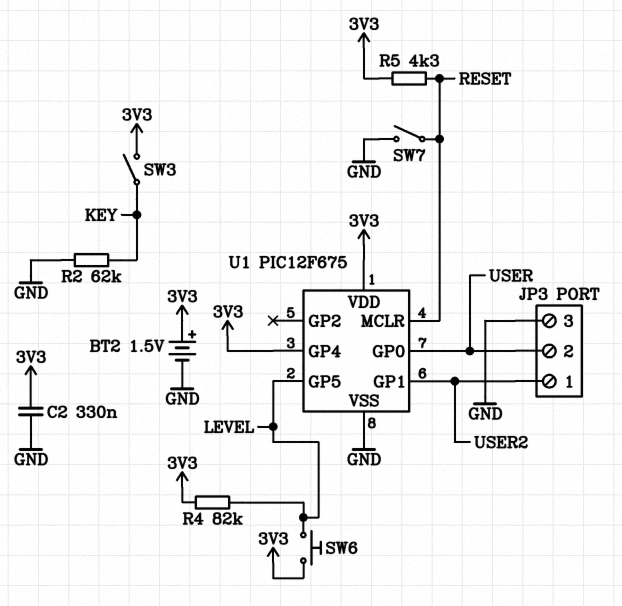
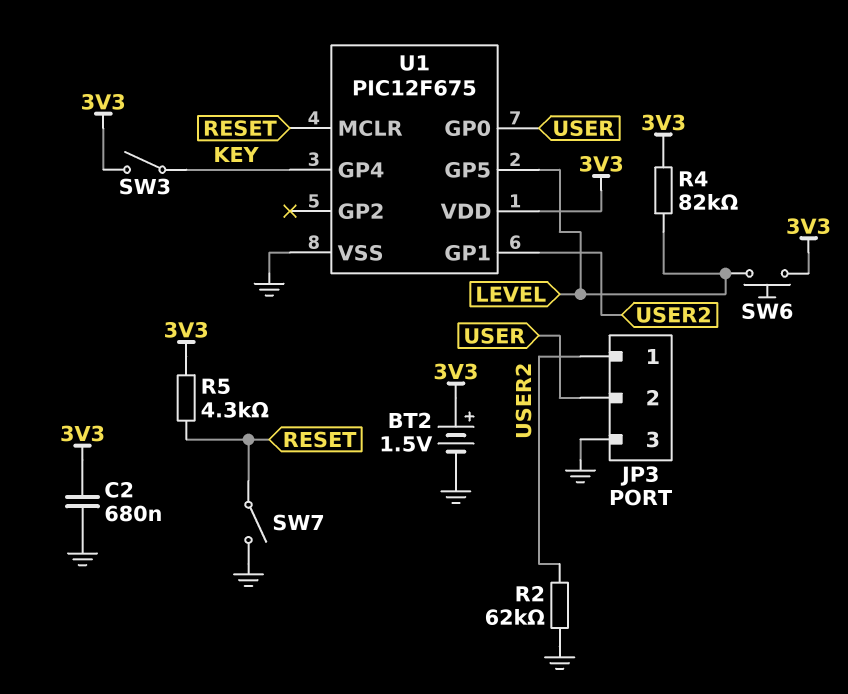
C2: 330nF (3V3, GND) -> 680nF (3V3, GND)
R2: 62k (GND, KEY) -> 62k (GND, USER2)
U1 pin GP4: 3V3 -> KEY

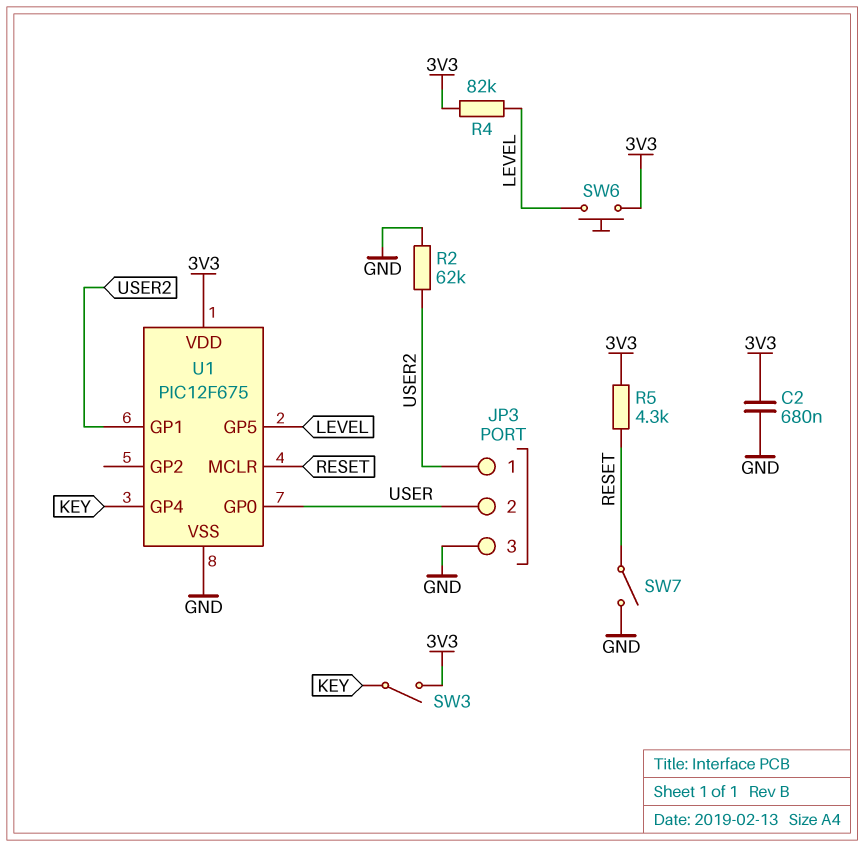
BT2: 1.5V (plus 3V3, minus GND) -> none

